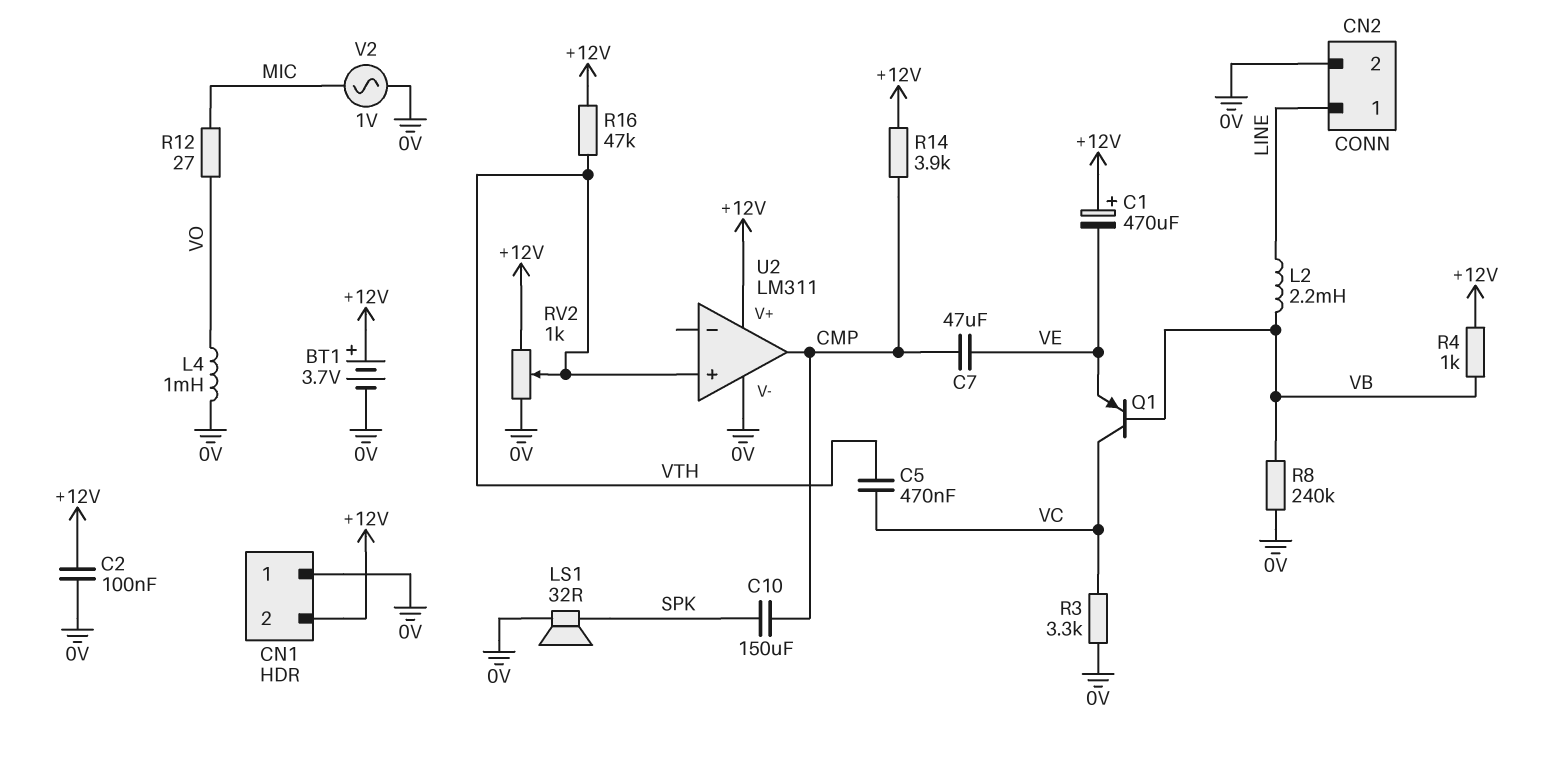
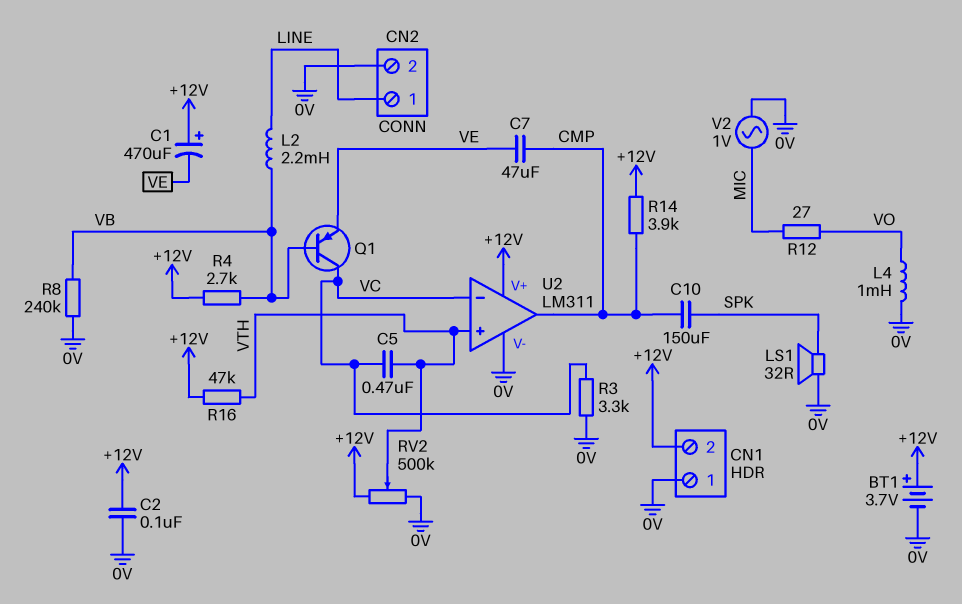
R4: 1k (+12V, VB) -> 2.7k (+12V, VB)
RV2: 1k (+12V, 0V, wiper VTH) -> 500k (+12V, 0V, wiper VTH)
U2 pin in-: none -> VC

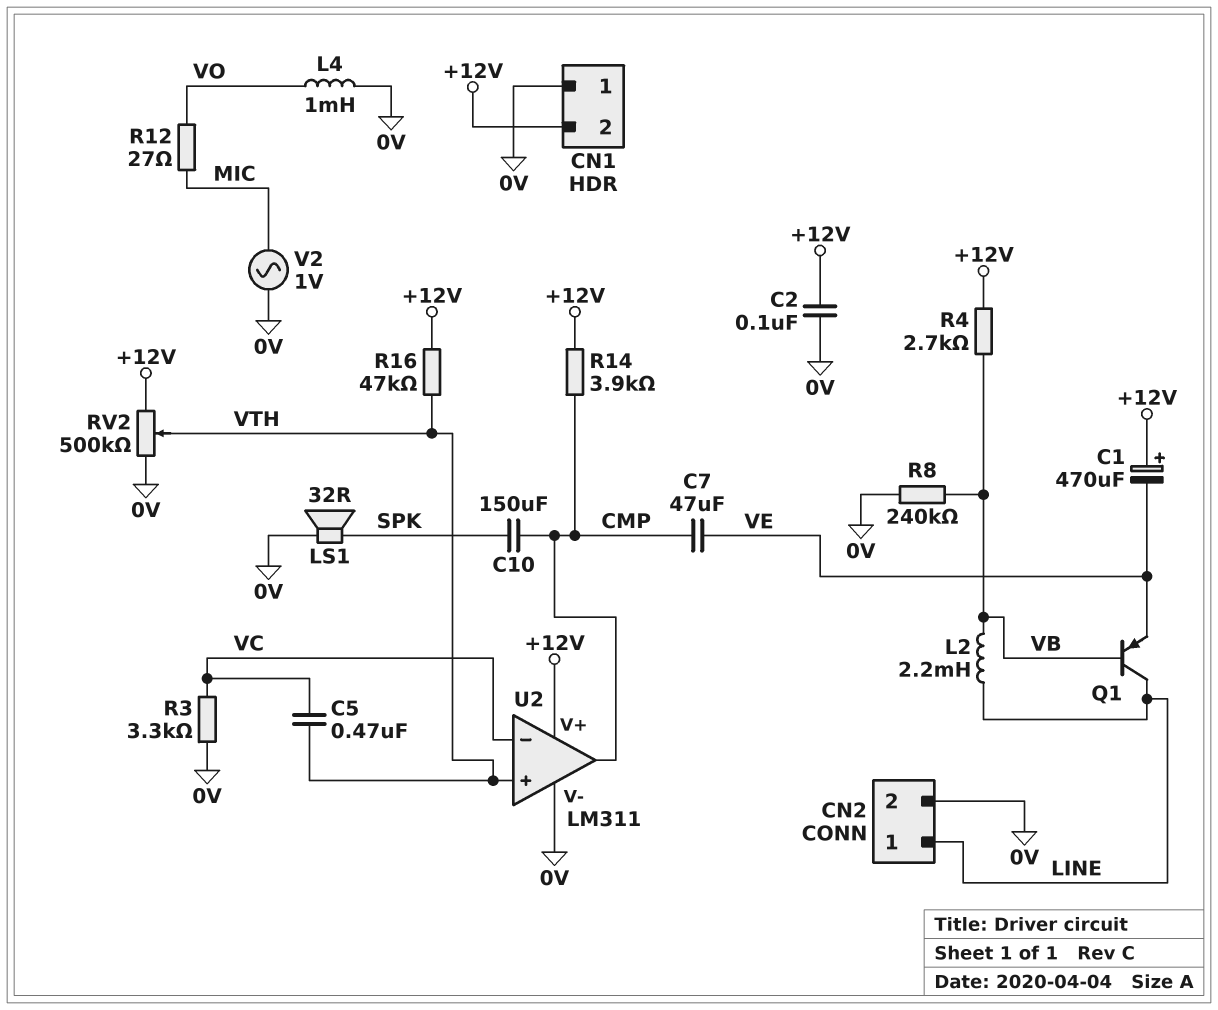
BT1: 3.7V (plus +12V, minus 0V) -> none
Q1: PNP (B VB, C VC, E VE) -> PNP (B VB, C LINE, E VE)

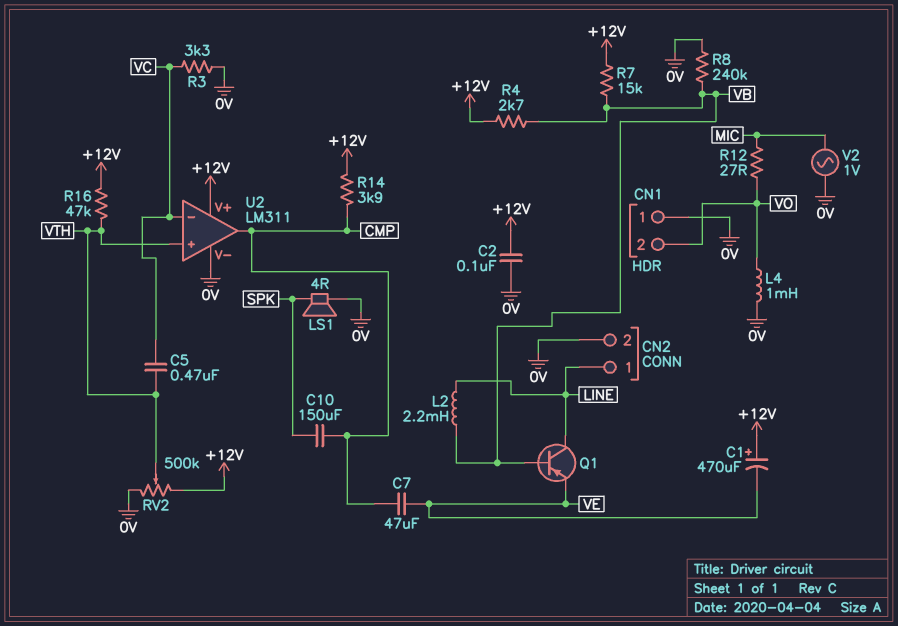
CN1 pin 2: +12V -> VO
LS1: speaker 32R (0V, SPK) -> speaker 4R (0V, SPK)
R7: none -> 15k (+12V, VB)

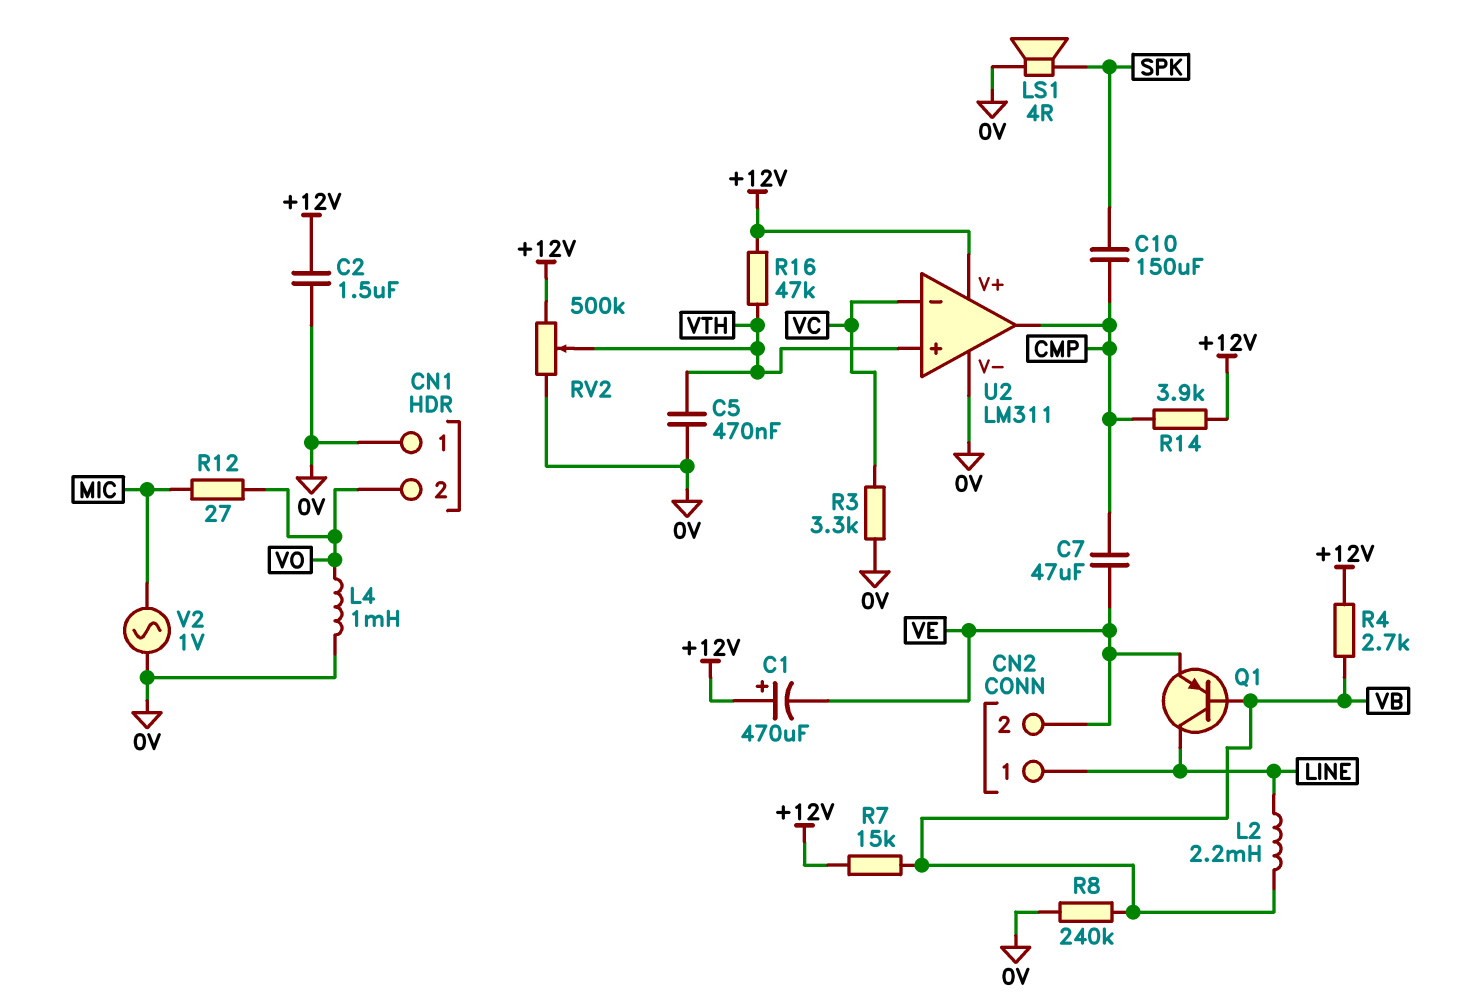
C2: 100nF (+12V, 0V) -> 1.5uF (+12V, 0V)
C5: 470nF (VC, VTH) -> 470nF (0V, VTH)
CN2 pin 2: 0V -> VE

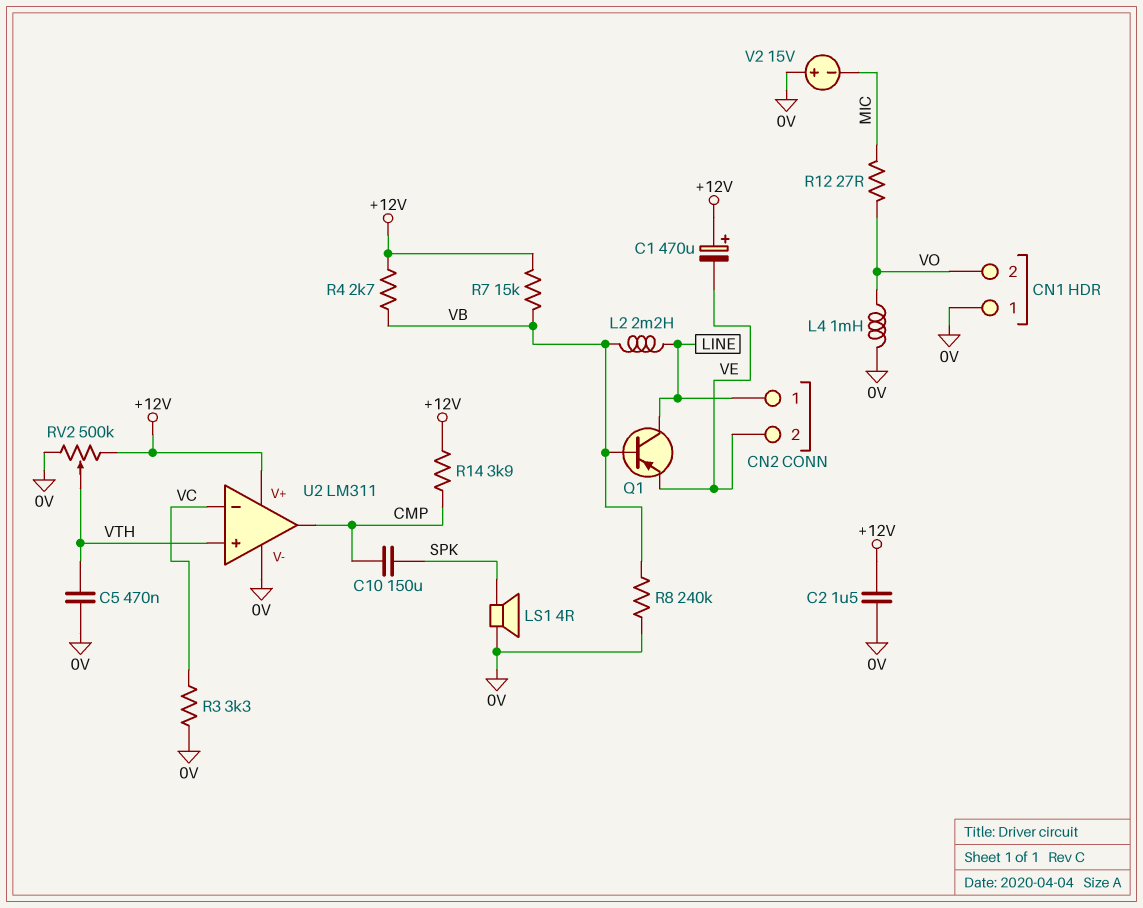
C7: 47uF (CMP, VE) -> none
R16: 47k (+12V, VTH) -> none
V2: AC 1V (0V, MIC) -> 15V (plus 0V, minus MIC)

